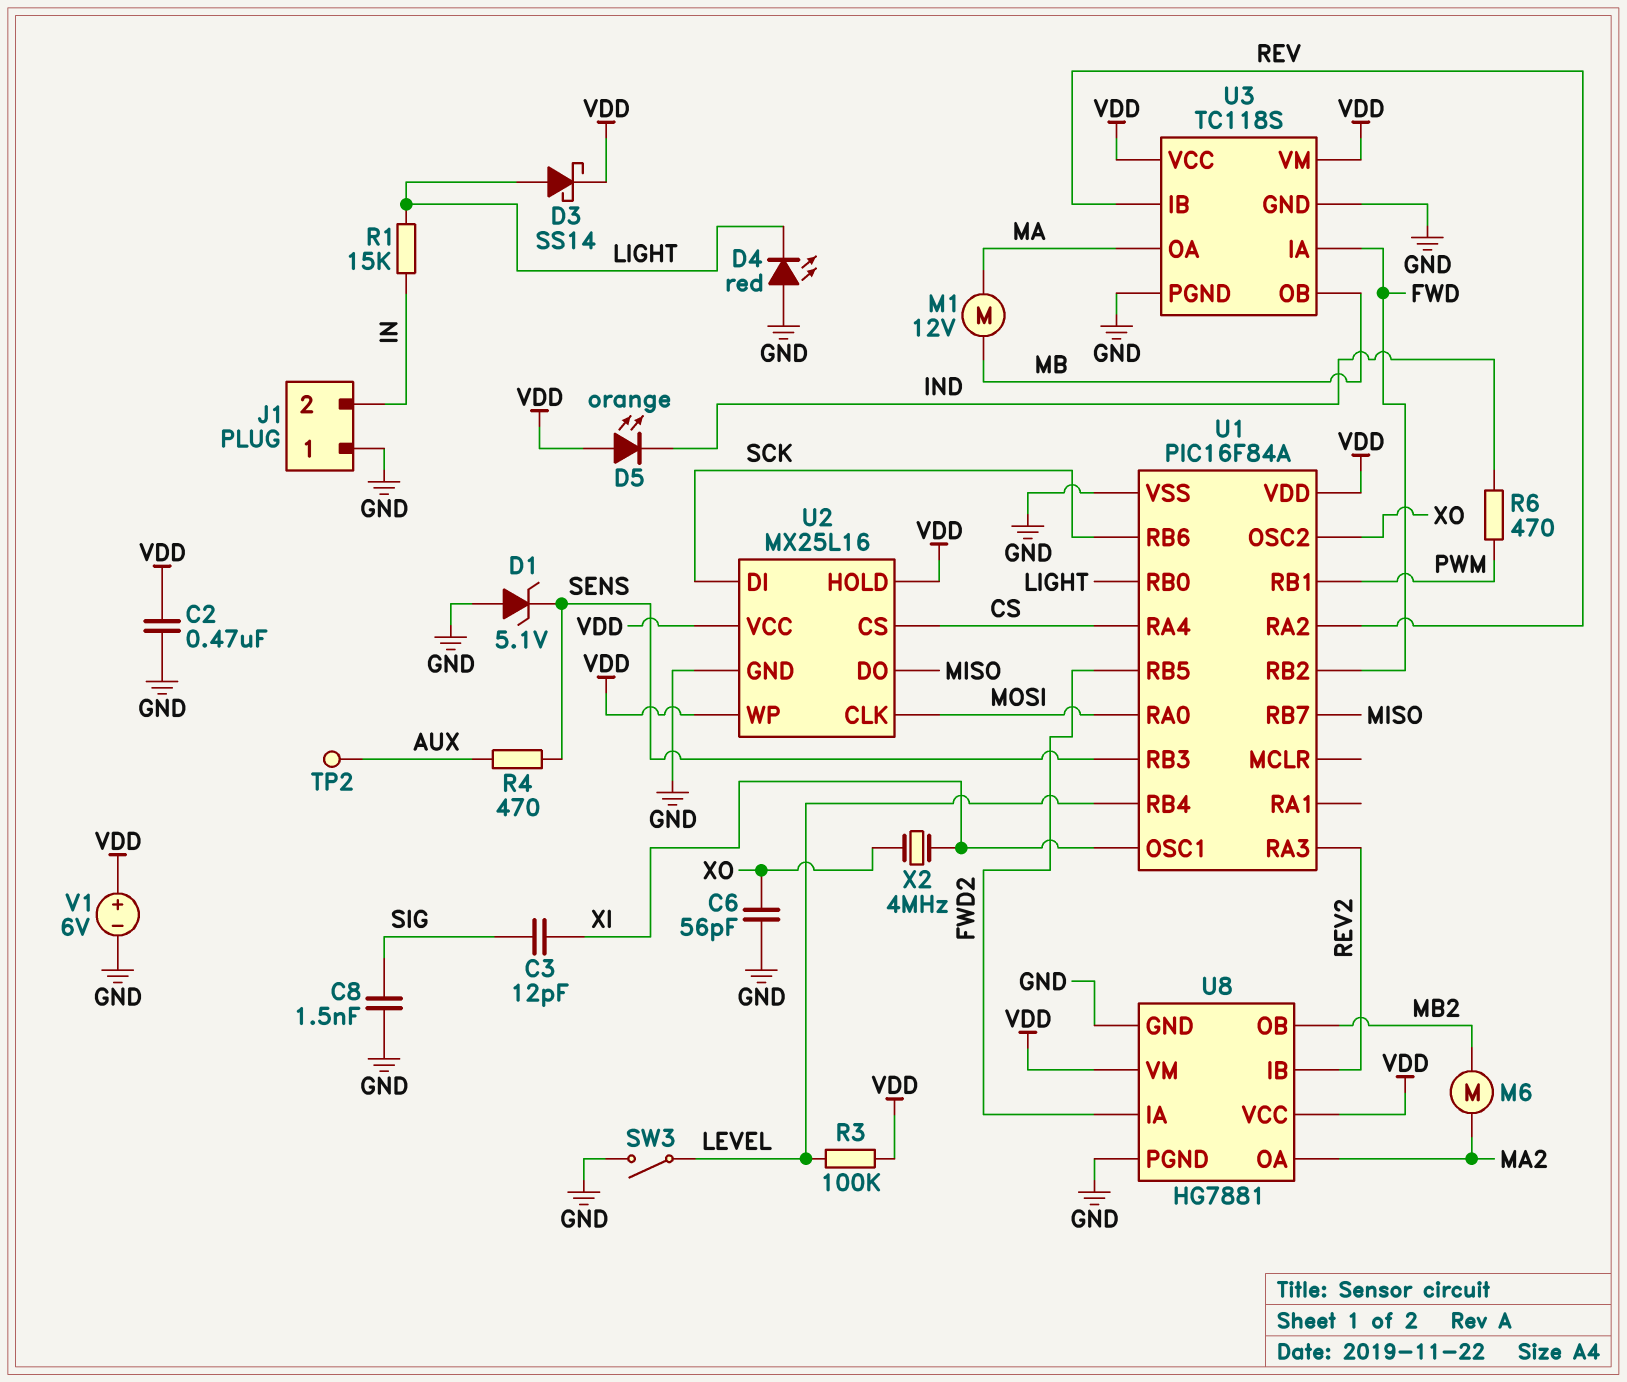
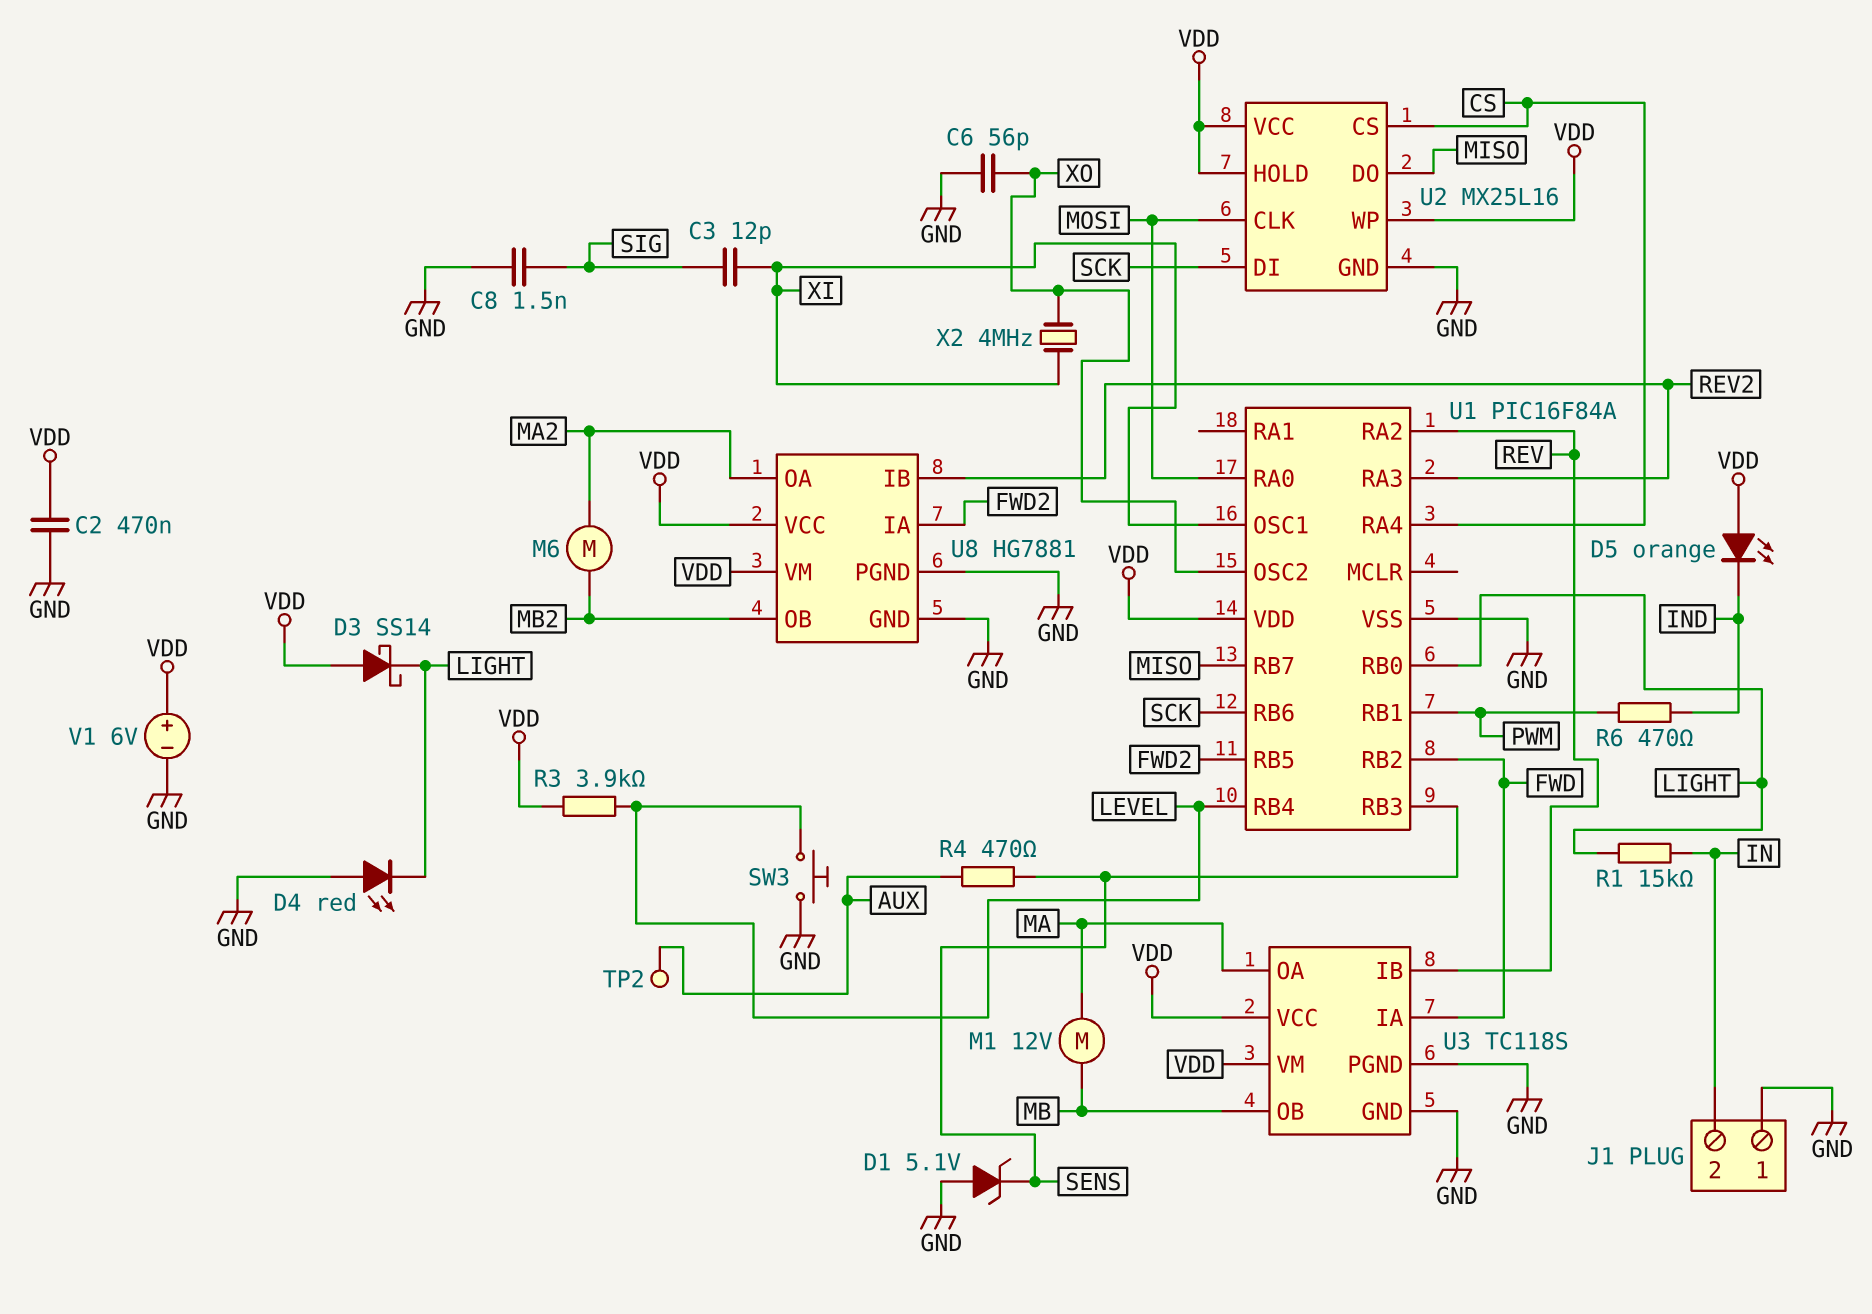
D3: schottky SS14 (A LIGHT, K VDD) -> schottky SS14 (A VDD, K LIGHT)
R3: 100k (LEVEL, VDD) -> 3.9k (LEVEL, VDD)
SW3: switch (GND, LEVEL) -> button (GND, LEVEL)

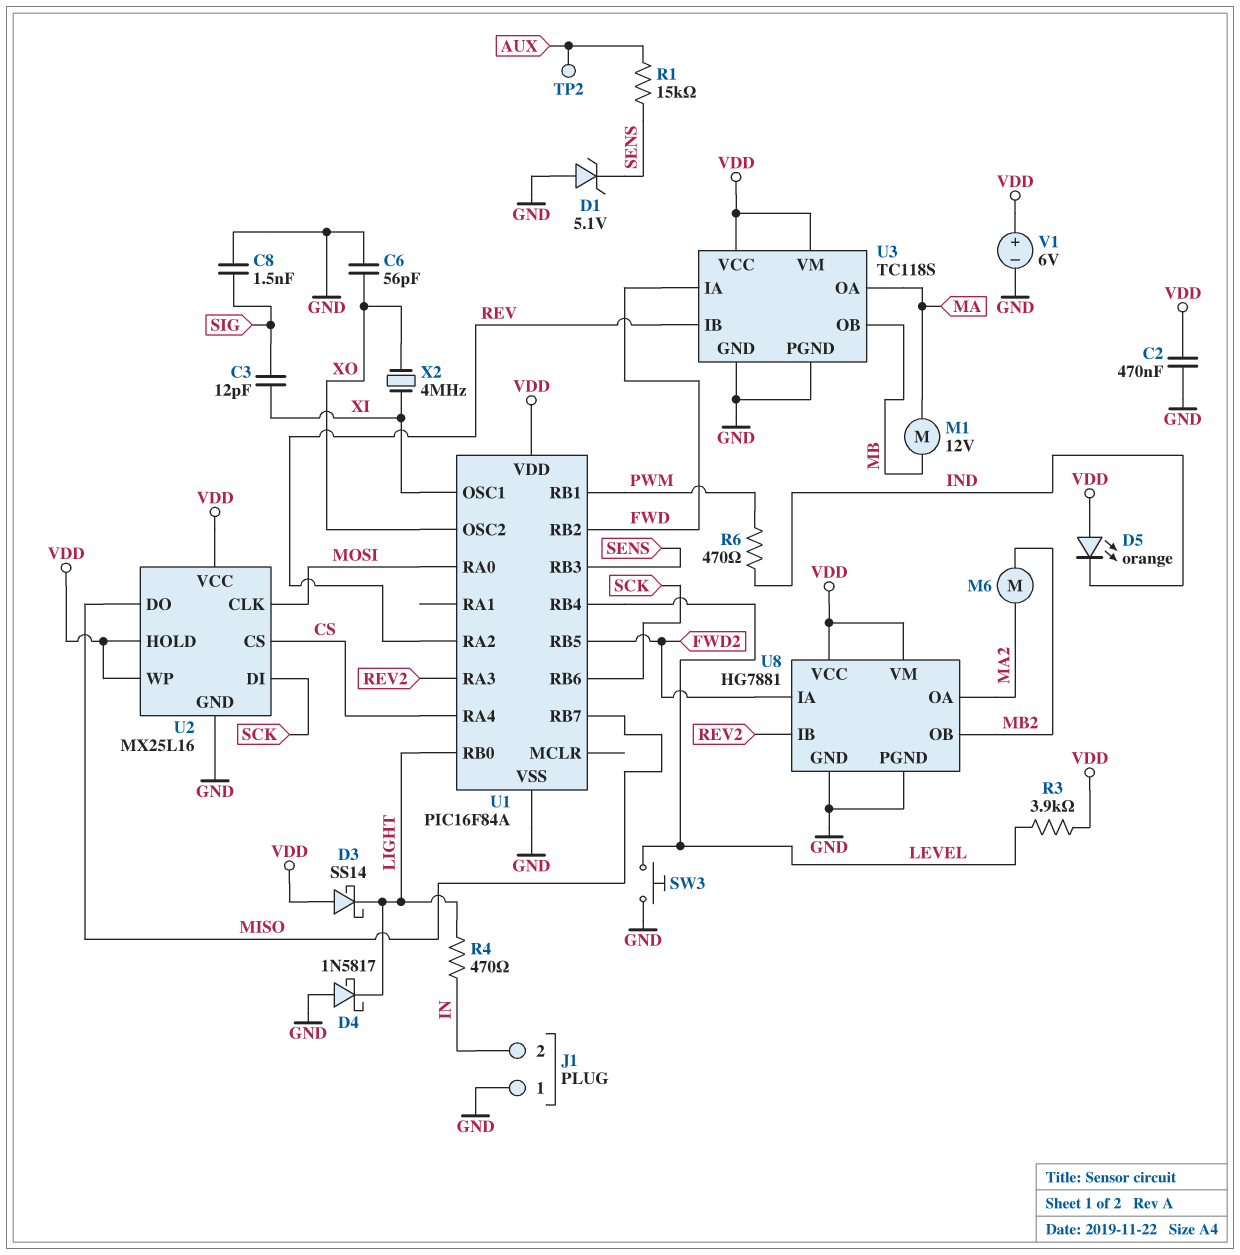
D4: LED red (A GND, K LIGHT) -> schottky 1N5817 (A GND, K LIGHT)
R1: 15k (IN, LIGHT) -> 15k (AUX, SENS)
R4: 470 (AUX, SENS) -> 470 (IN, LIGHT)

